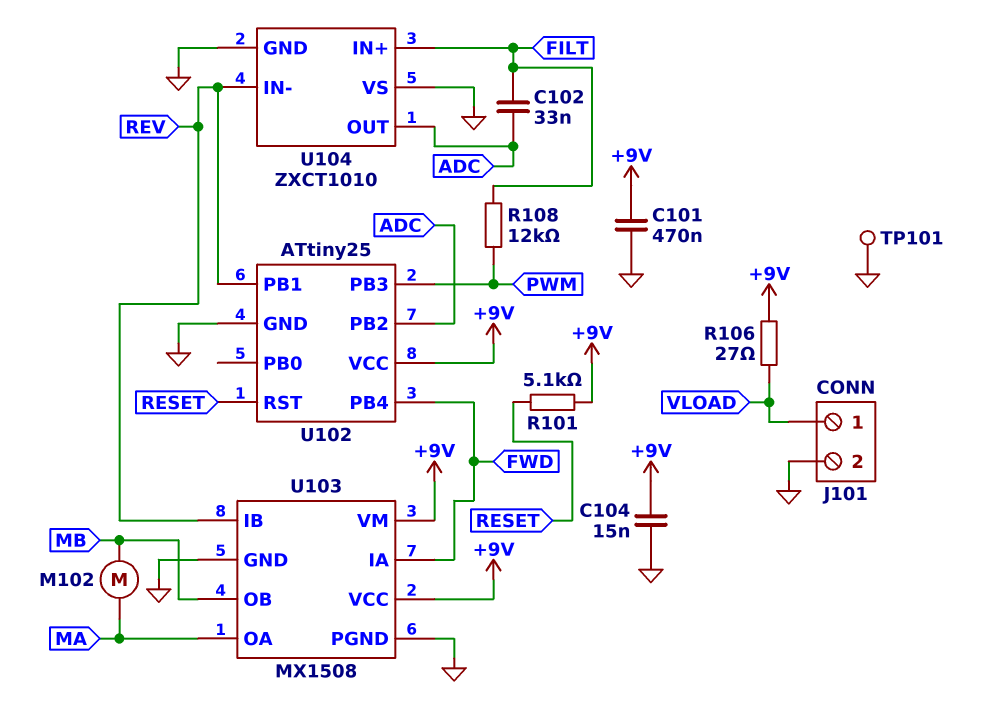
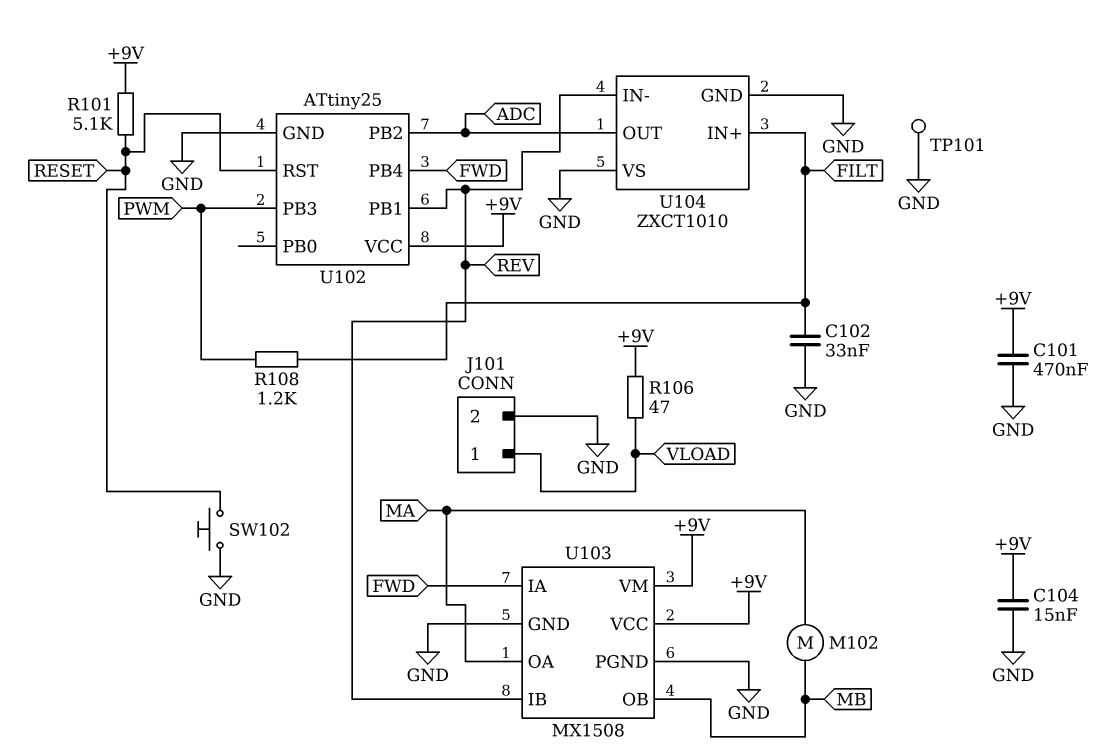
C102: 33nF (ADC, FILT) -> 33nF (FILT, GND)
R106: 27 (+9V, VLOAD) -> 47 (+9V, VLOAD)
R108: 12k (FILT, PWM) -> 1.2k (FILT, PWM)
SW102: none -> button (GND, RESET)

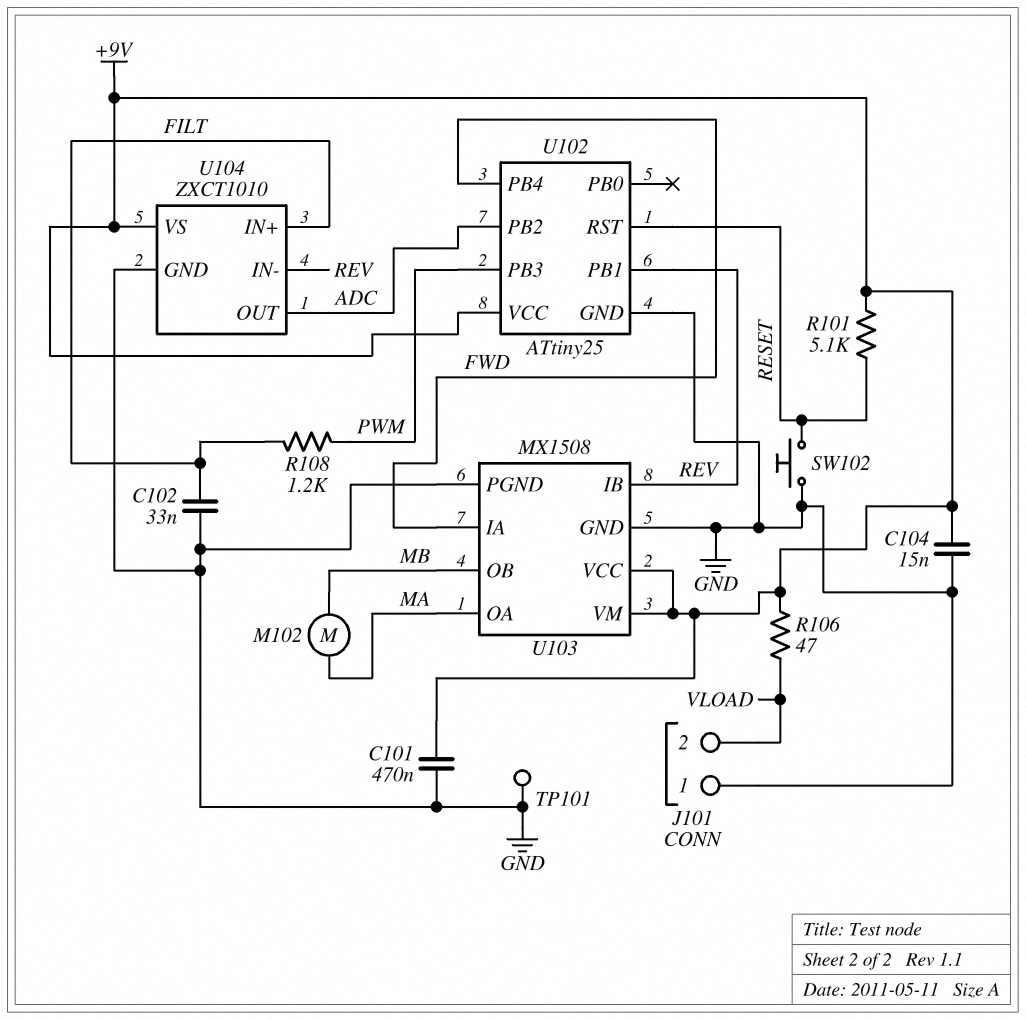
J101 pin 1: VLOAD -> GND
J101 pin 2: GND -> VLOAD
U104 pin VS: GND -> +9V

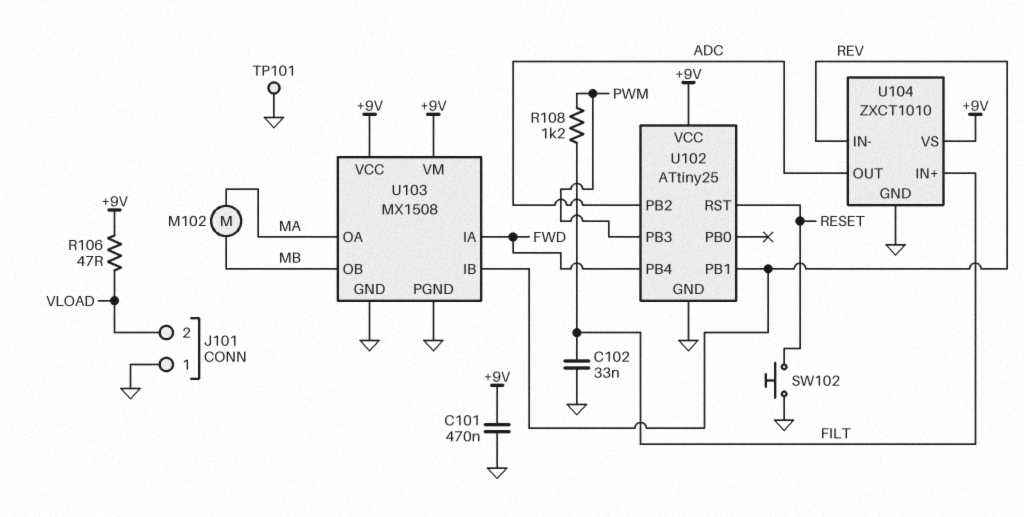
C104: 15nF (+9V, GND) -> none
R101: 5.1k (+9V, RESET) -> none

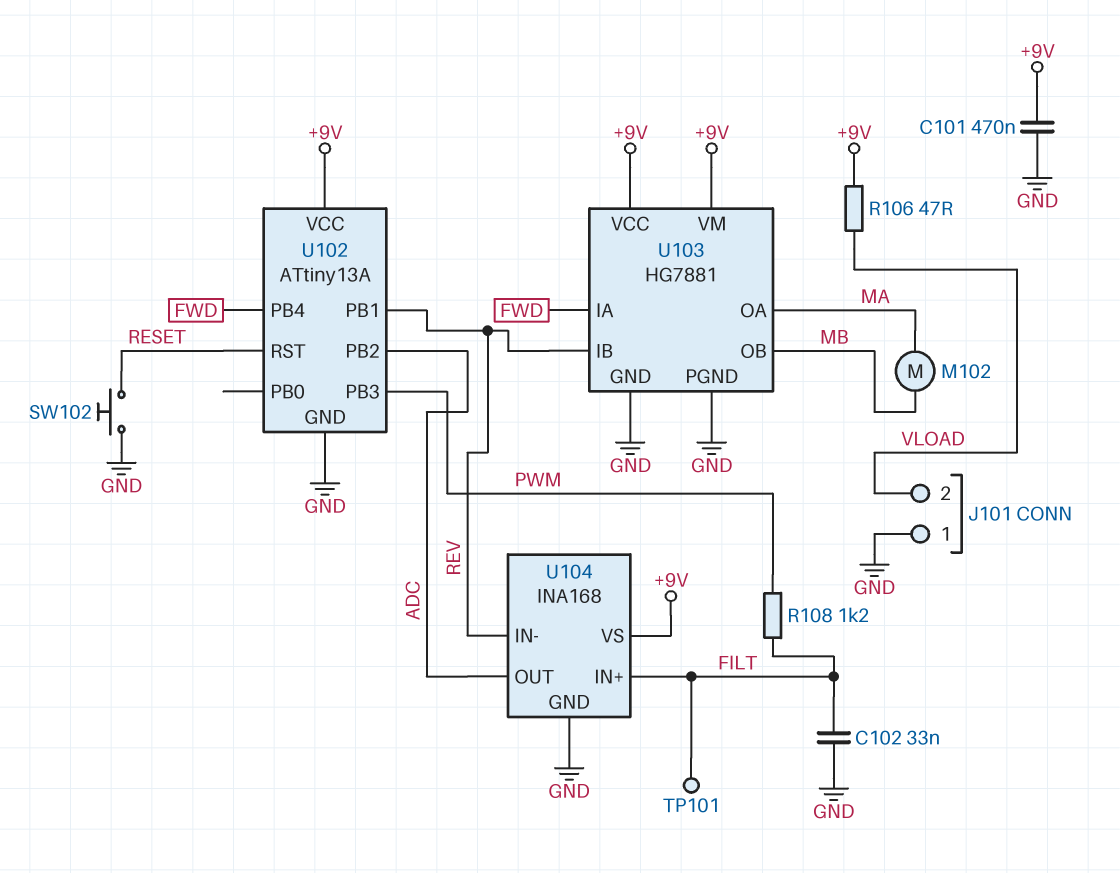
TP101: test point (GND) -> test point (FILT)
U102: ATtiny25 -> ATtiny13A
U103: MX1508 -> HG7881
U104: ZXCT1010 -> INA168

